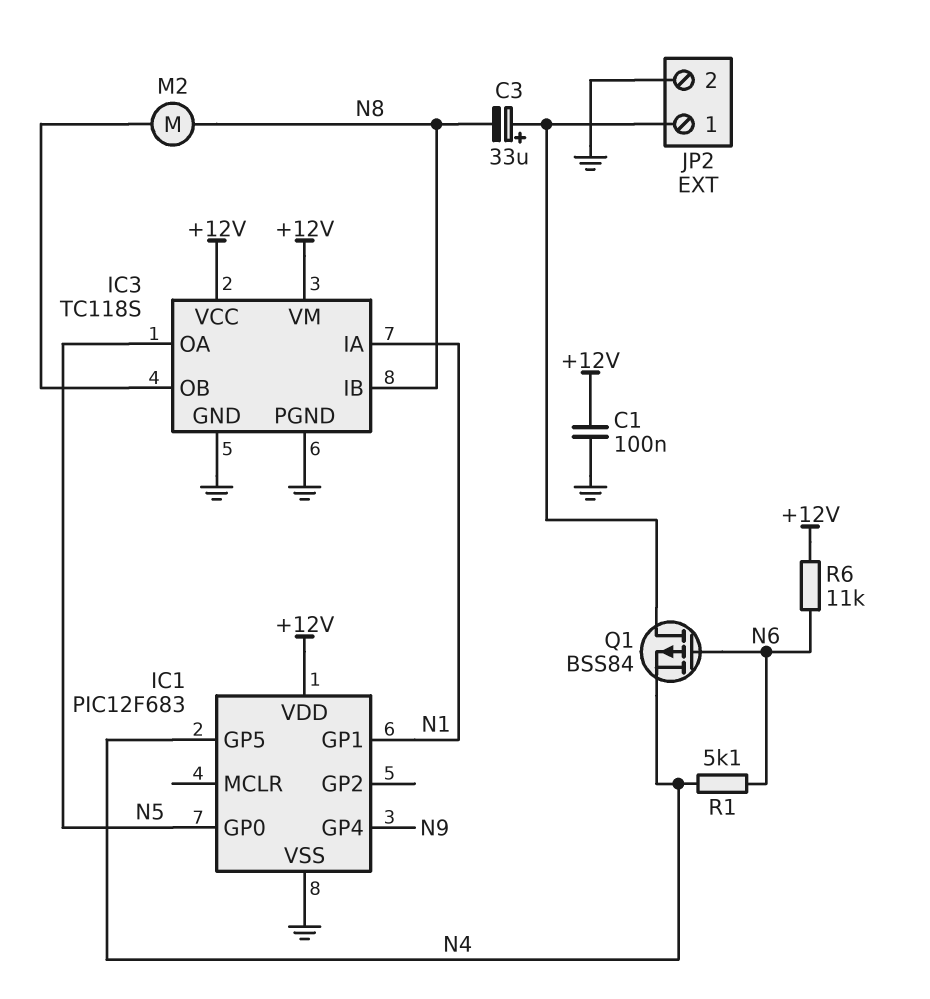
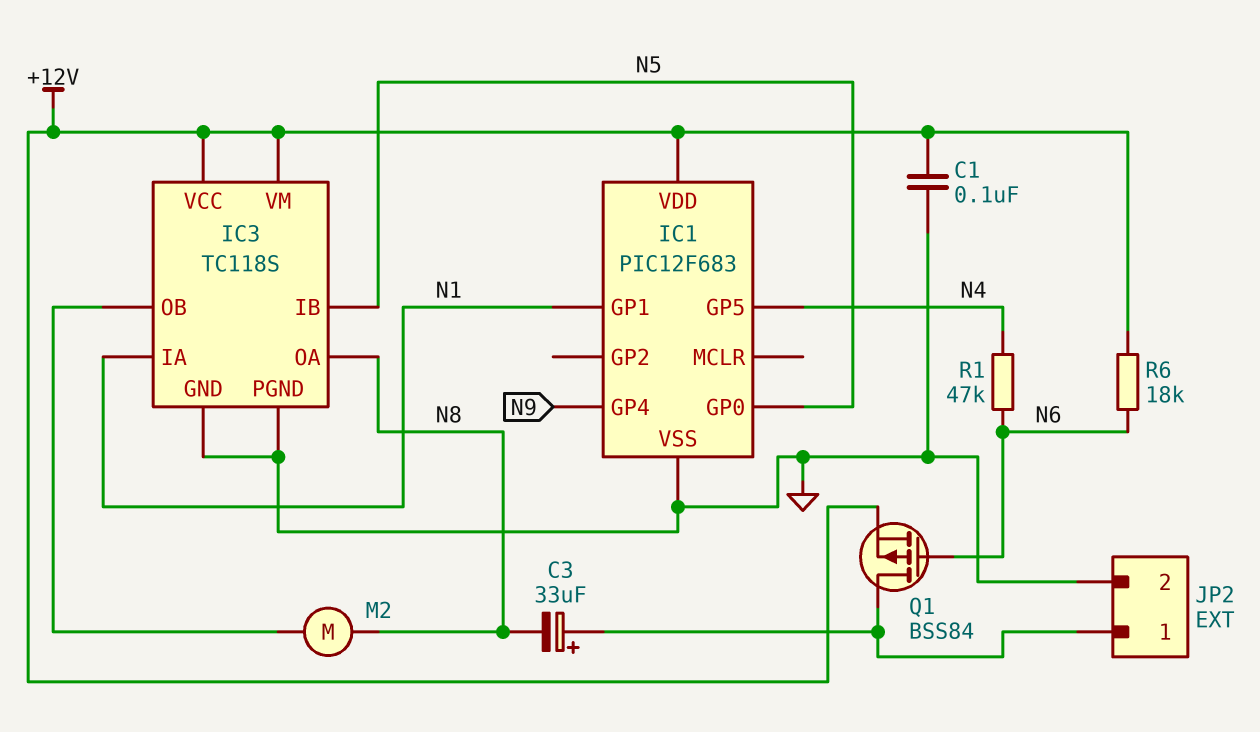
IC3 pin IB: N8 -> N5
IC3 pin OA: N5 -> N8
Q1: PMOS BSS84 (G N6, D JP2/1, S N4) -> PMOS BSS84 (G N6, D JP2/1, S +12V)
R1: 5.1k (N4, N6) -> 47k (N4, N6)
R6: 11k (+12V, N6) -> 18k (+12V, N6)

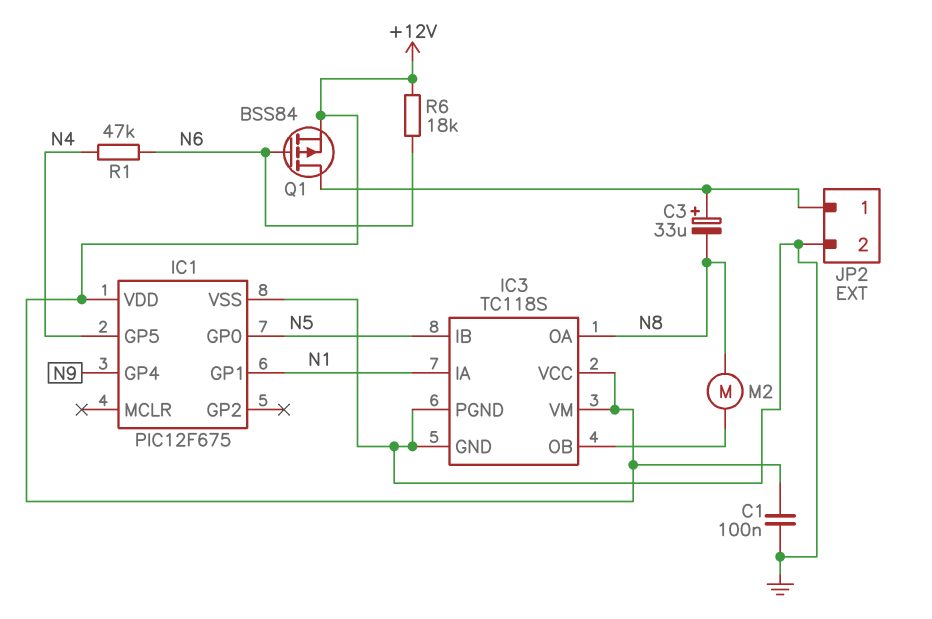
IC1: PIC12F683 -> PIC12F675

